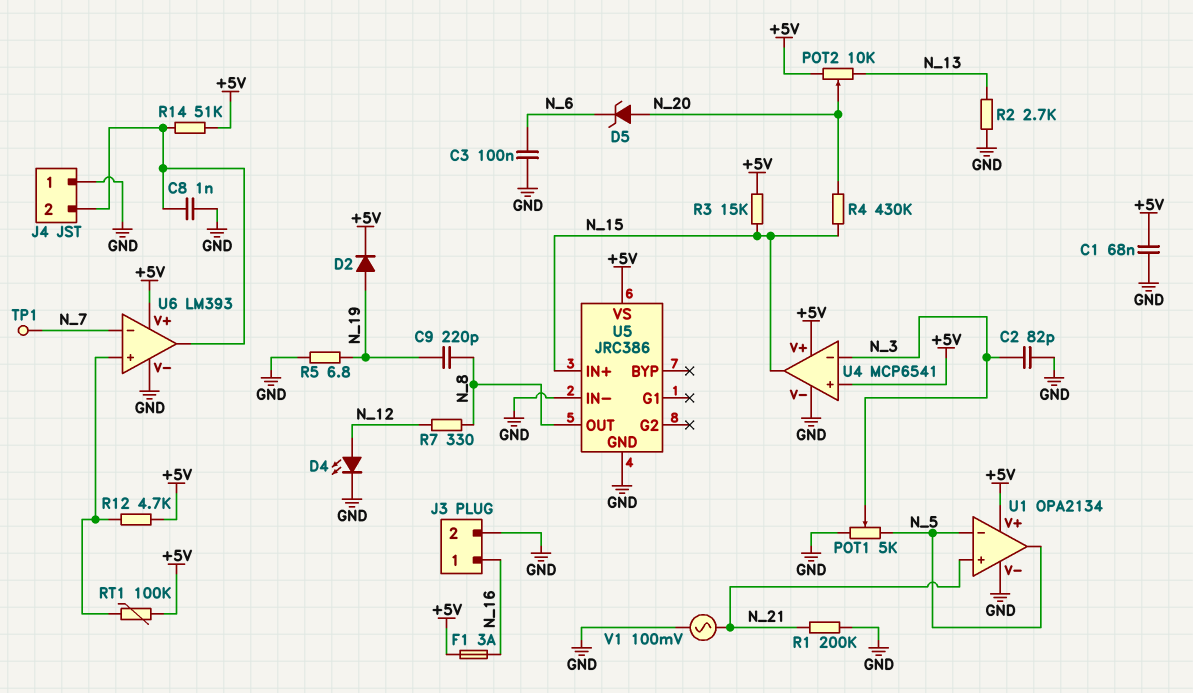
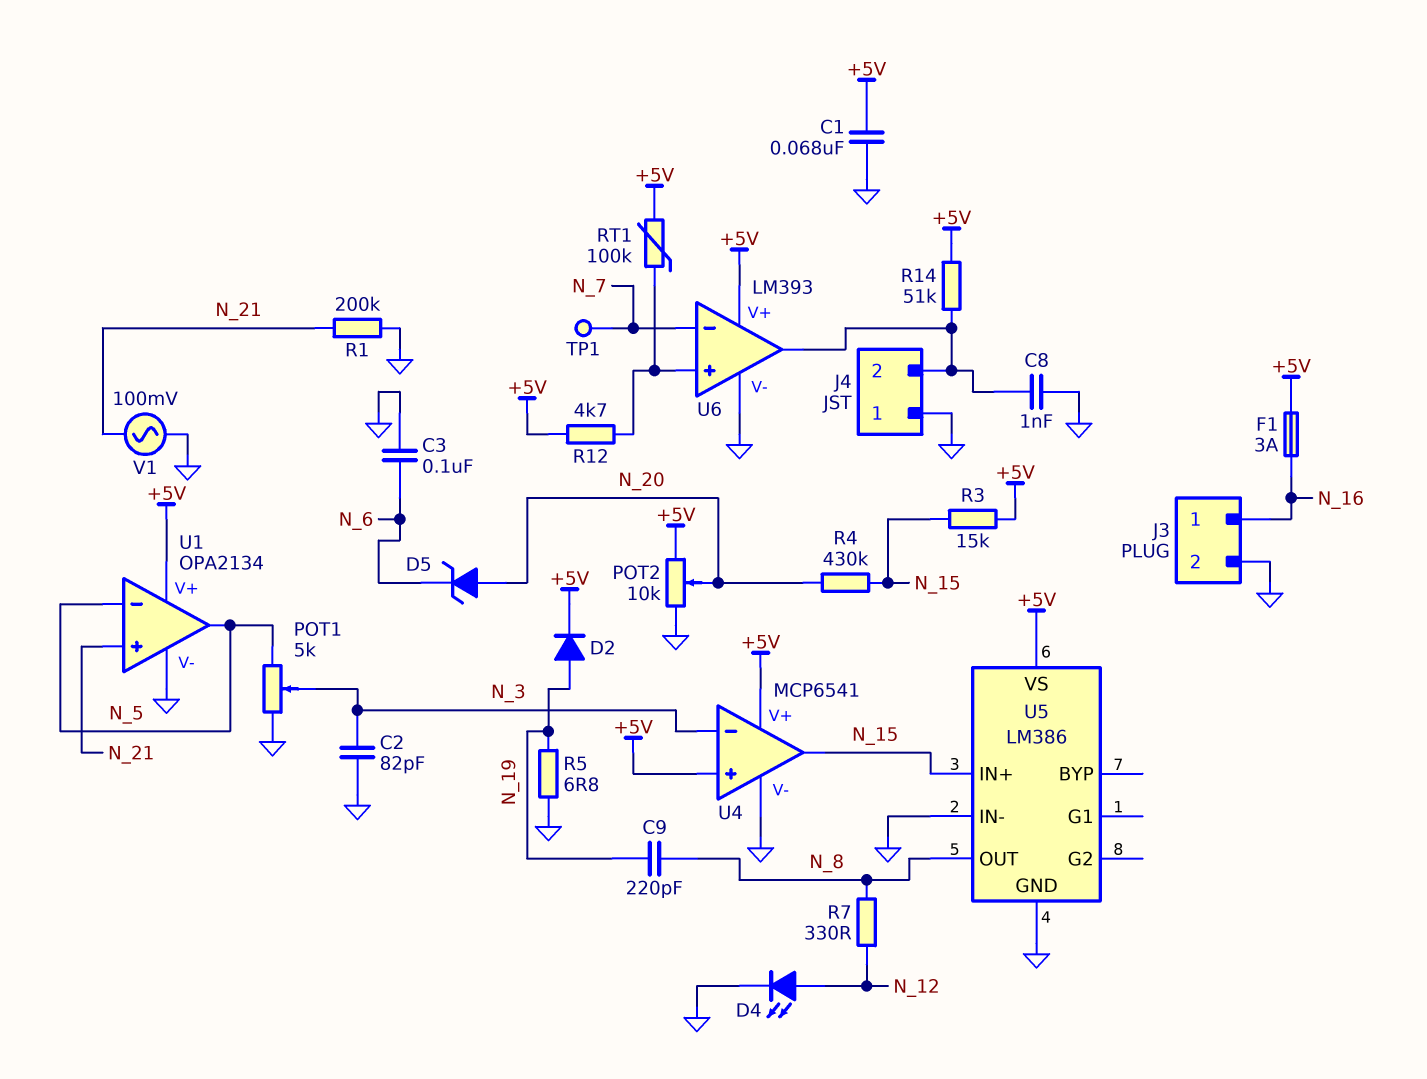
POT2: 10k (+5V, N_13, wiper N_20) -> 10k (+5V, GND, wiper N_20)
R2: 2.7k (GND, N_13) -> none
U5: JRC386 -> LM386

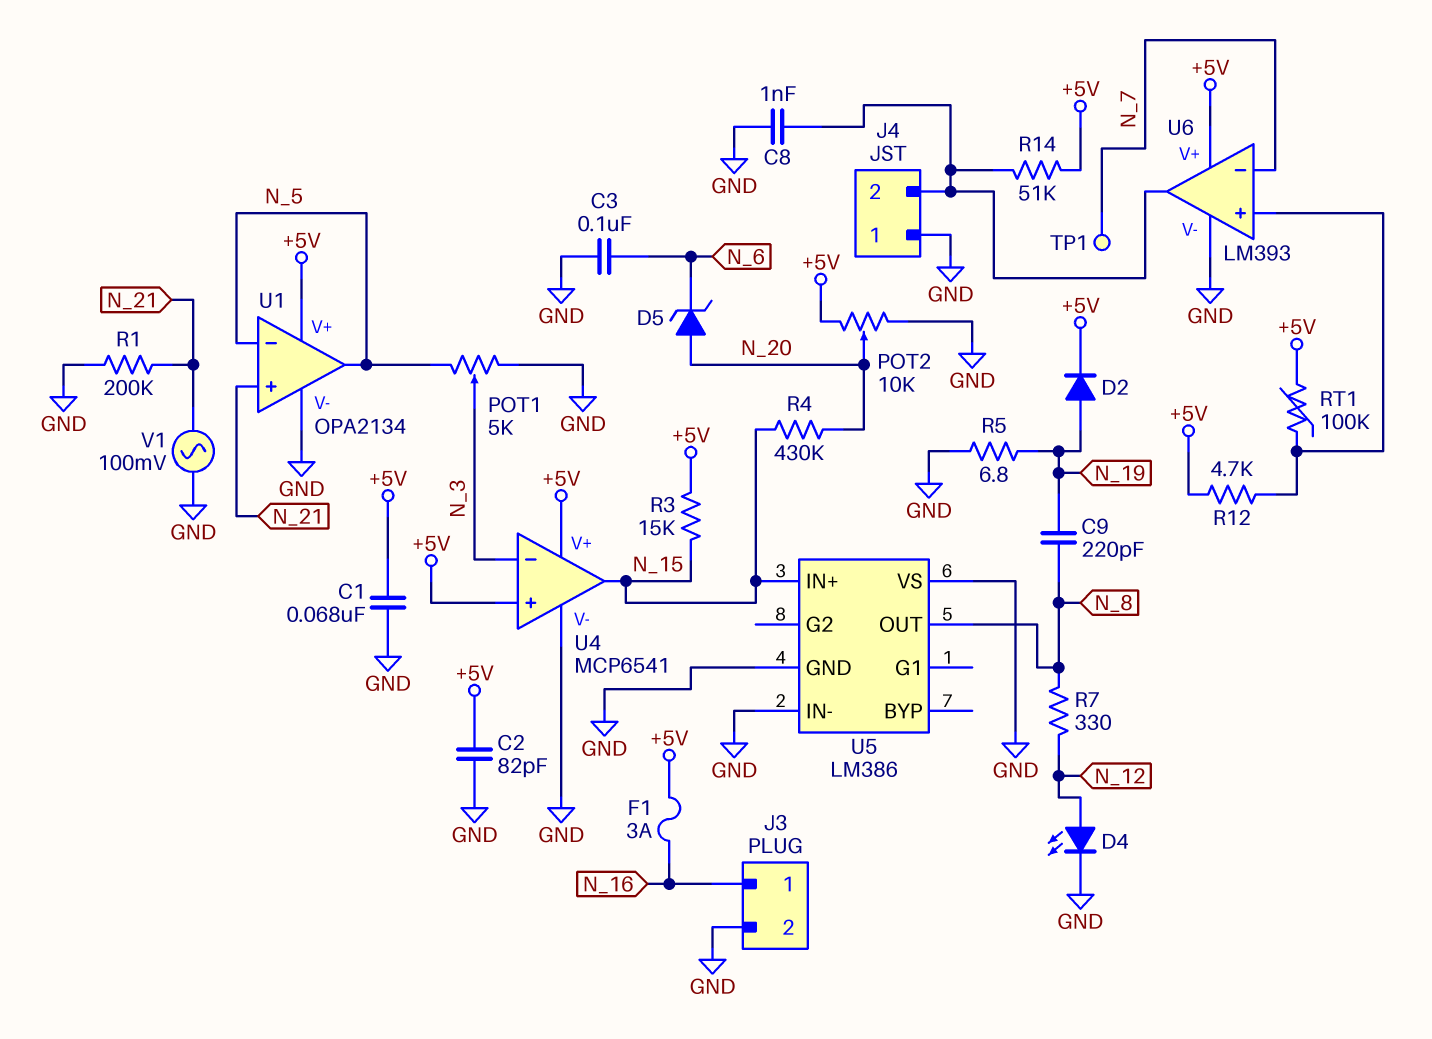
C2: 82pF (GND, N_3) -> 82pF (+5V, GND)
U5 pin VS: +5V -> GND

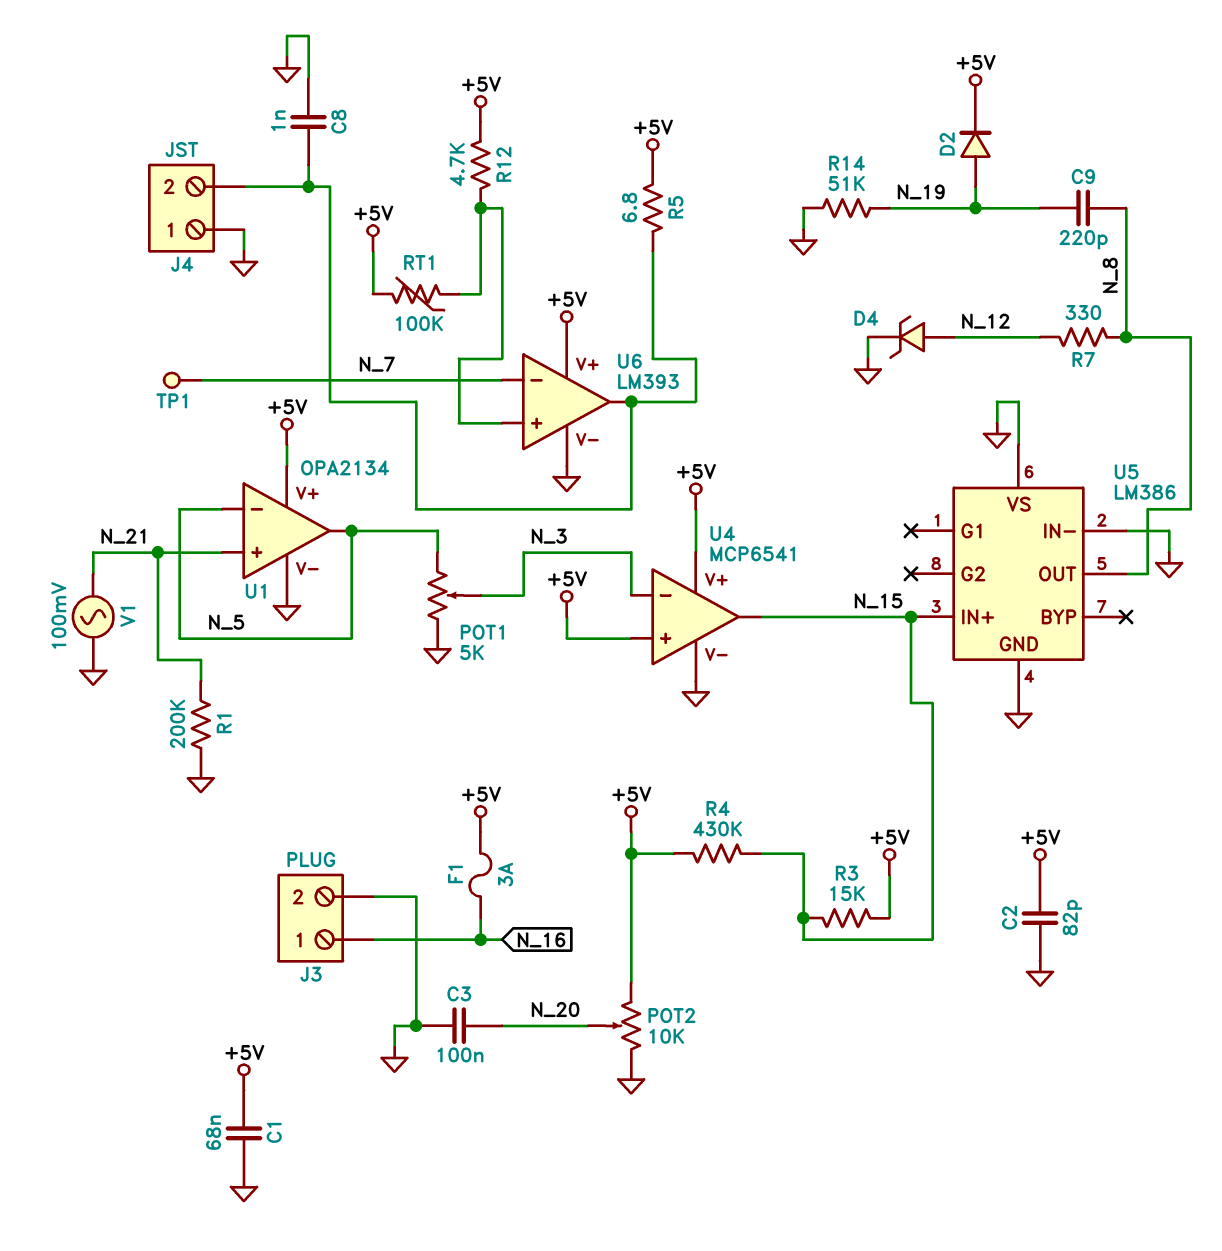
C3: 100nF (GND, N_6) -> 100nF (GND, N_20)
D4: LED (A N_12, K GND) -> zener (A N_12, K GND)
D5: zener (A N_20, K N_6) -> none
R4: 430k (N_15, N_20) -> 430k (+5V, N_15)
R5: 6.8 (GND, N_19) -> 6.8 (+5V, J4/2)
R14: 51k (+5V, J4/2) -> 51k (GND, N_19)

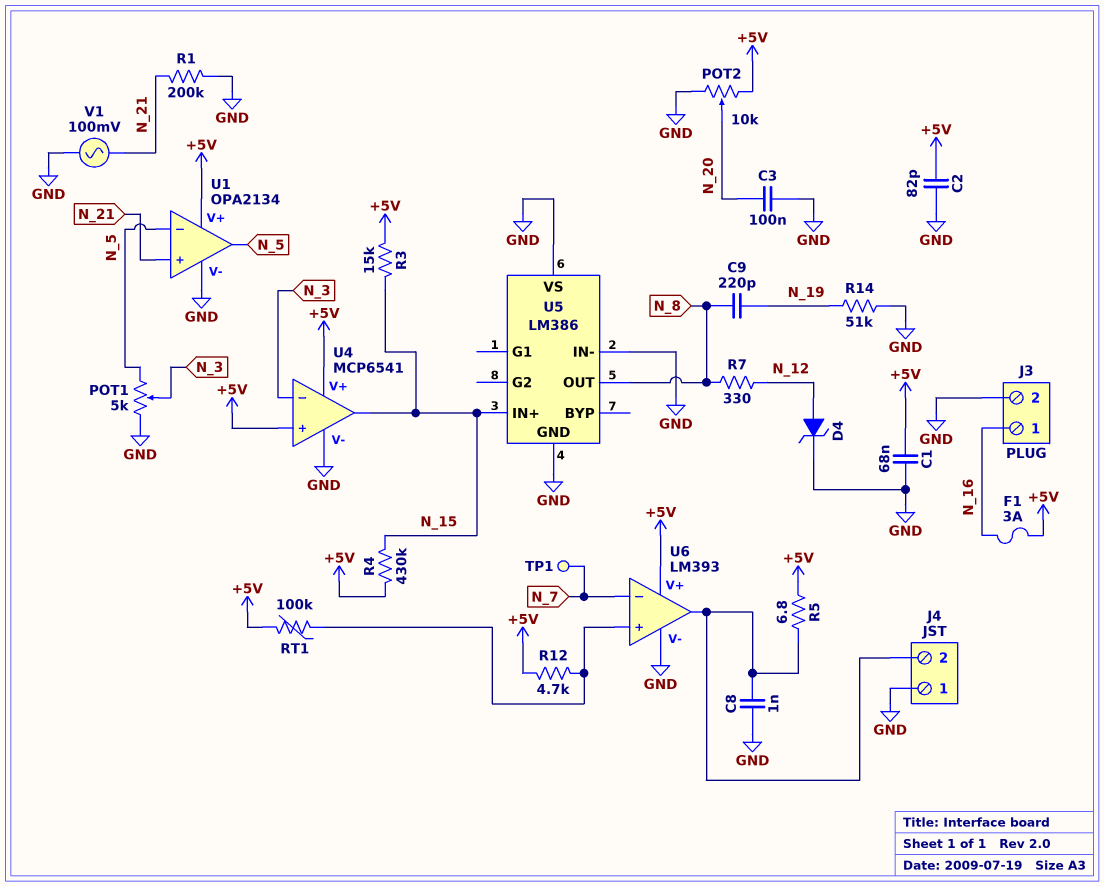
D2: diode (A N_19, K +5V) -> none

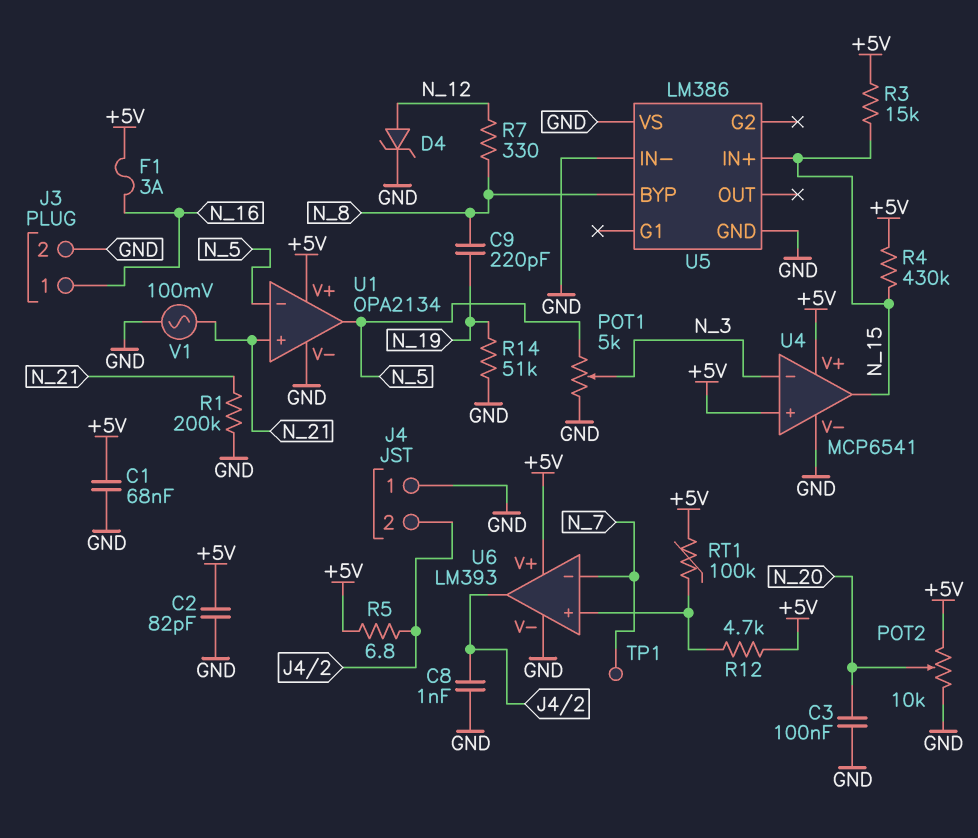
U5 pin BYP: none -> N_8
U5 pin OUT: N_8 -> none

